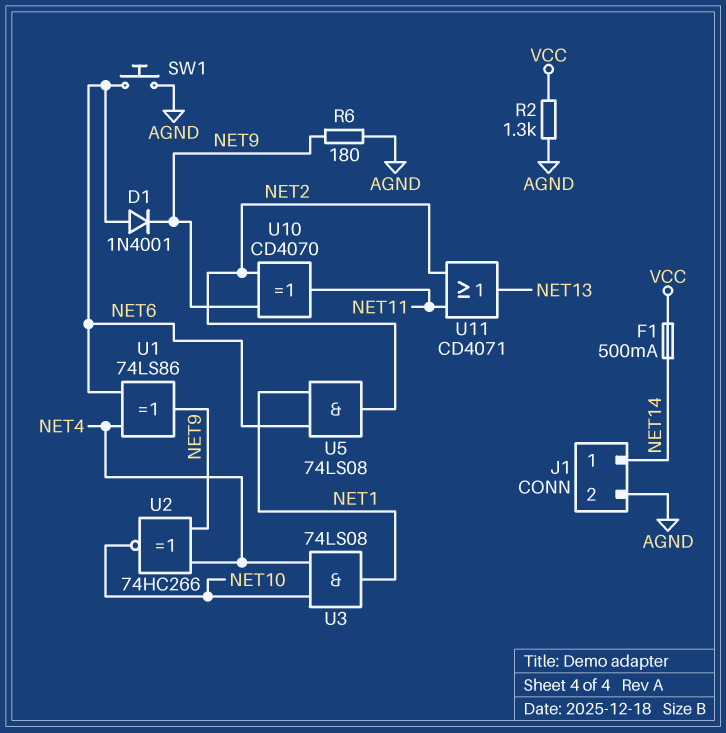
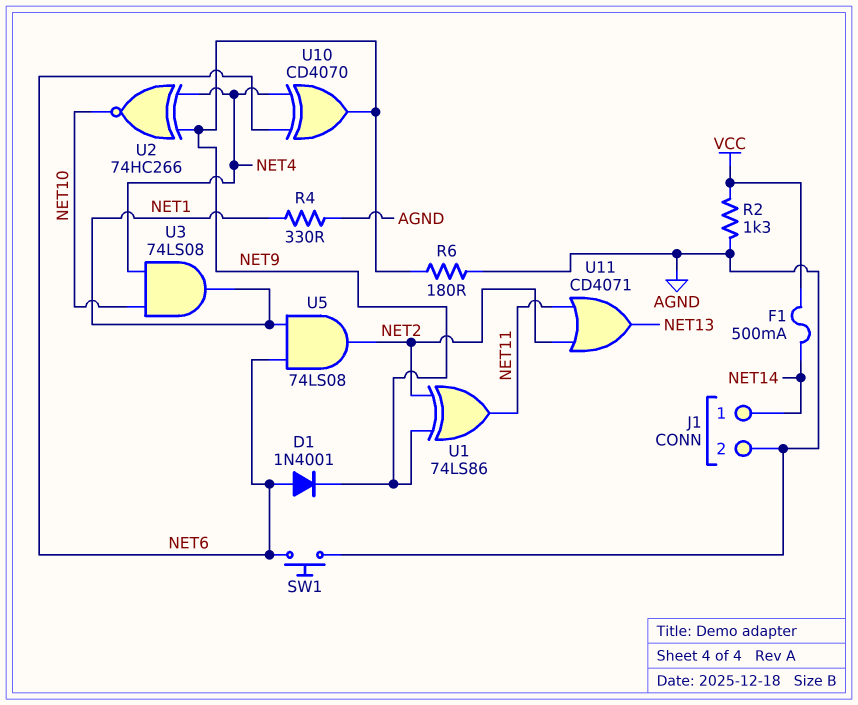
R4: none -> 330 (AGND, NET1)
U1: XOR 74LS86 (in NET4, in NET6, out NET9) -> XOR 74LS86 (in NET2, in NET9, out NET11)
U10: XOR CD4070 (in NET2, in NET9, out NET11) -> XOR CD4070 (in NET4, in NET6, out NET9)

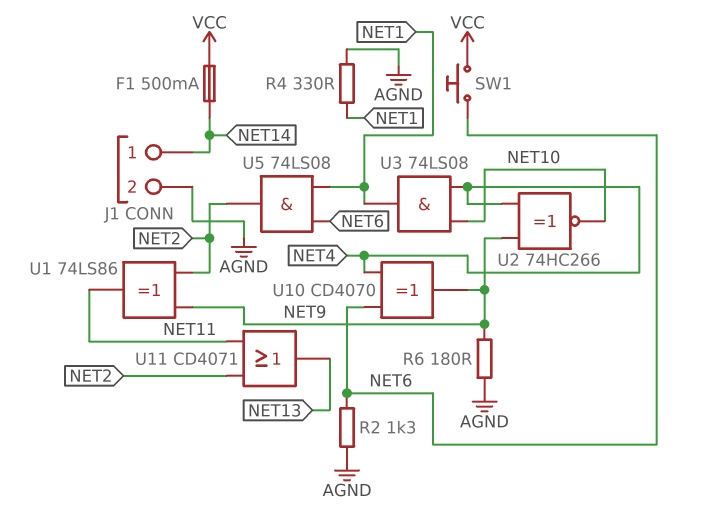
D1: diode 1N4001 (A NET6, K NET9) -> none
R2: 1.3k (AGND, VCC) -> 1.3k (AGND, NET6)
SW1: button (AGND, NET6) -> button (NET6, VCC)

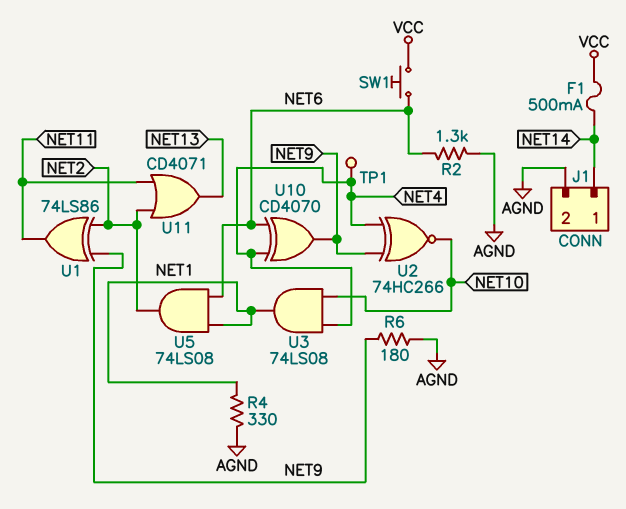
TP1: none -> test point (NET4)

